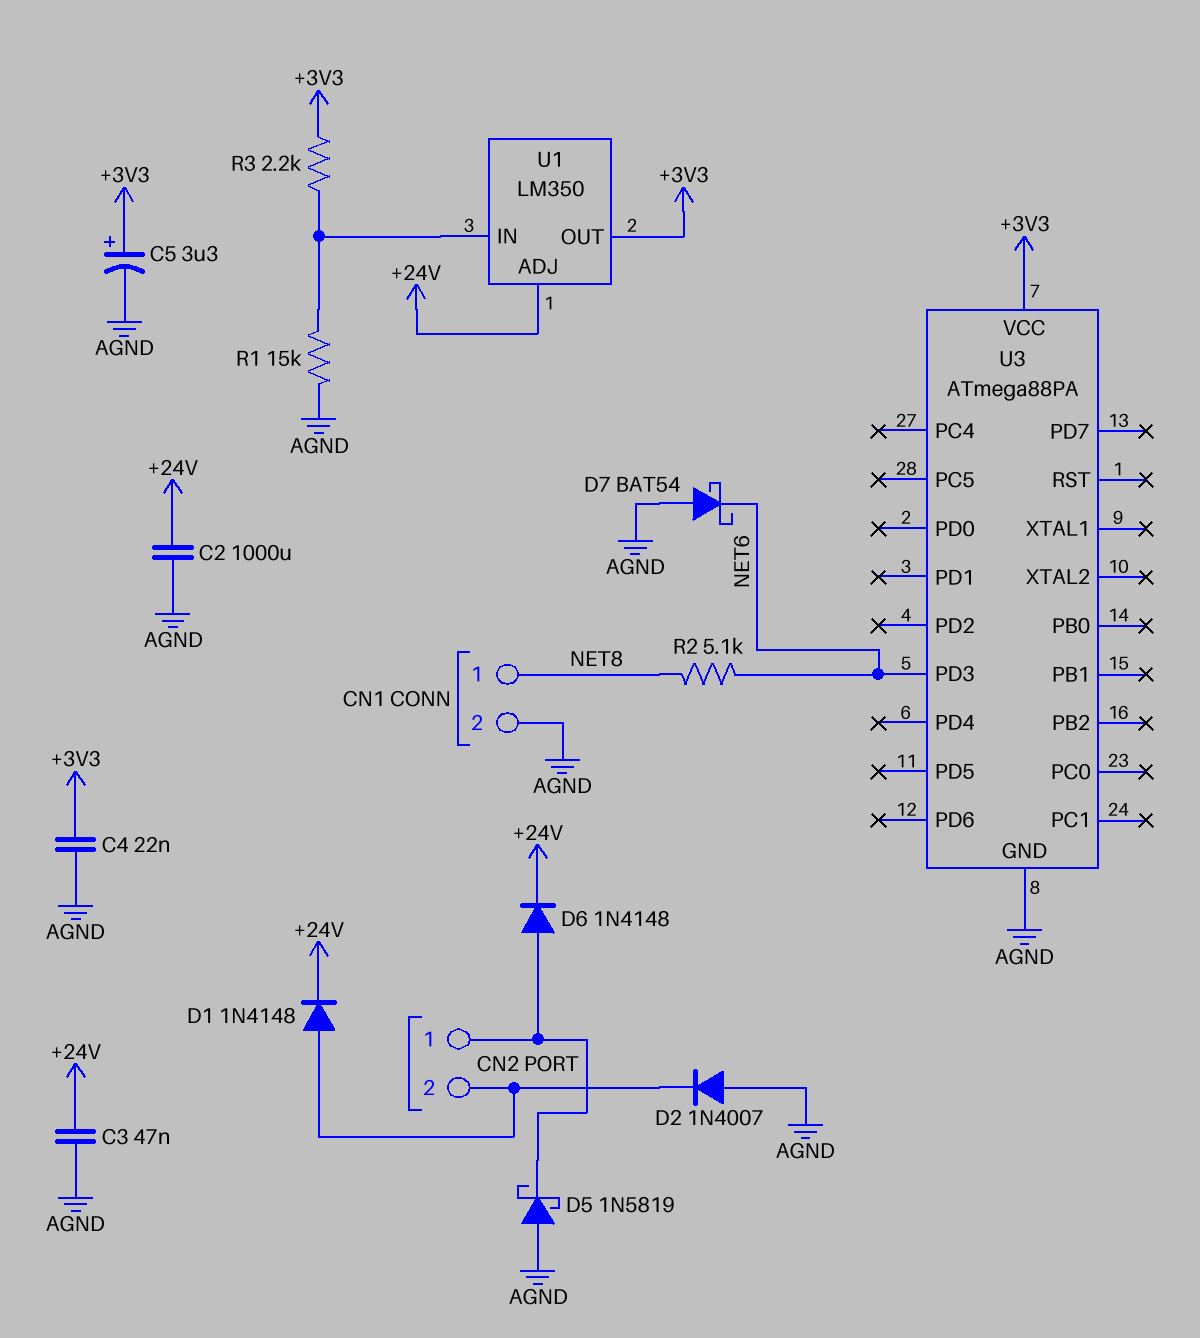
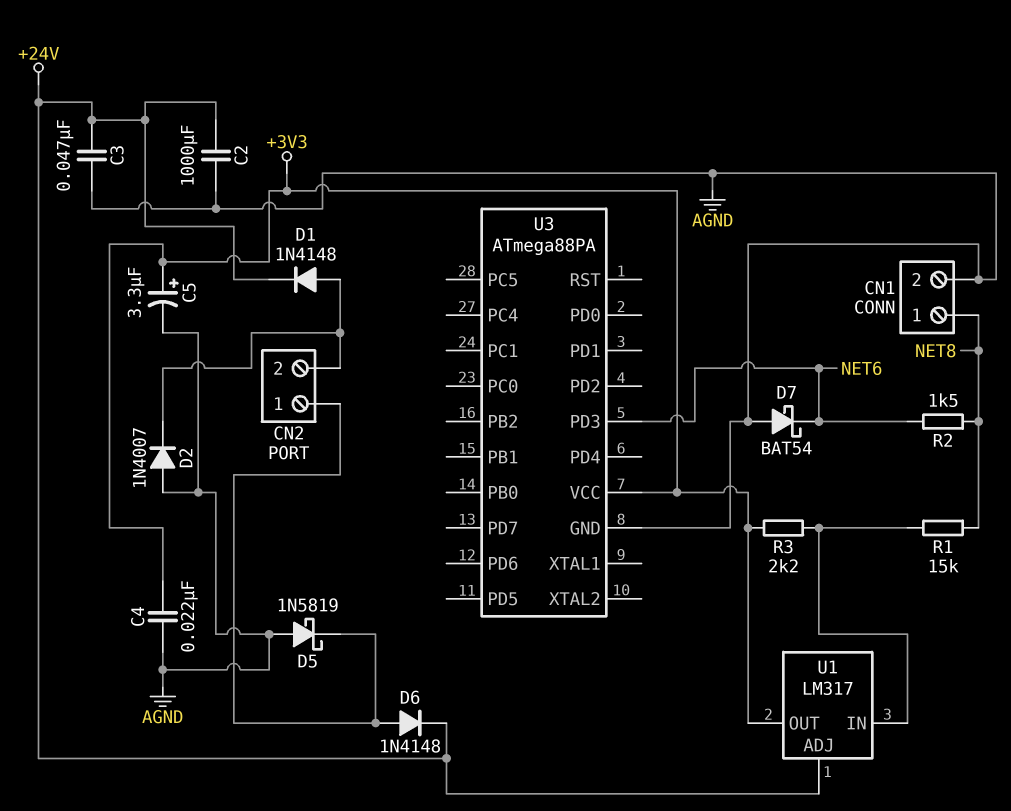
R1: 15k (AGND, U1/IN) -> 15k (NET8, U1/IN)
R2: 5.1k (NET6, NET8) -> 1.5k (NET6, NET8)
U1: LM350 -> LM317

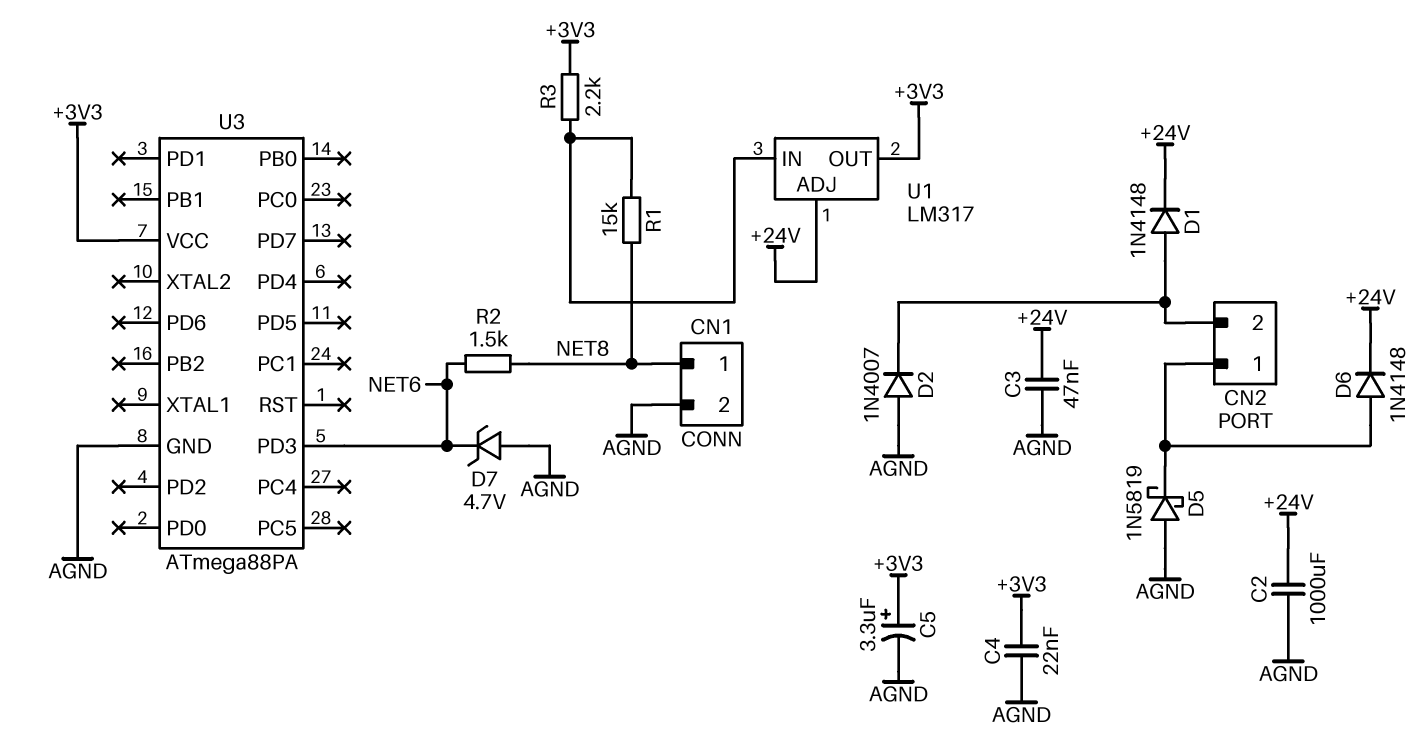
D7: schottky BAT54 (A AGND, K NET6) -> zener 4.7V (A AGND, K NET6)

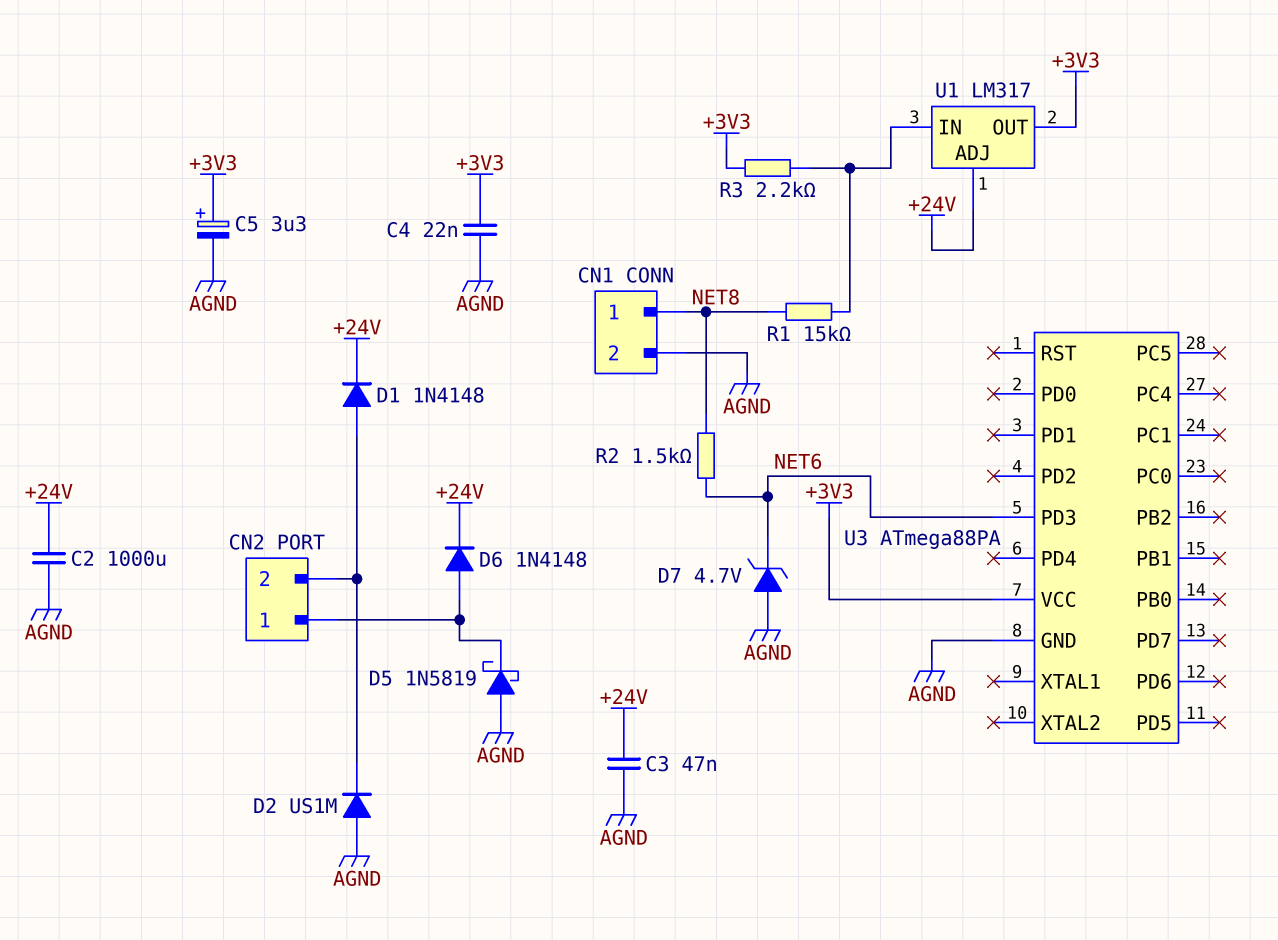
D2: diode 1N4007 (A AGND, K CN2/2) -> diode US1M (A AGND, K CN2/2)

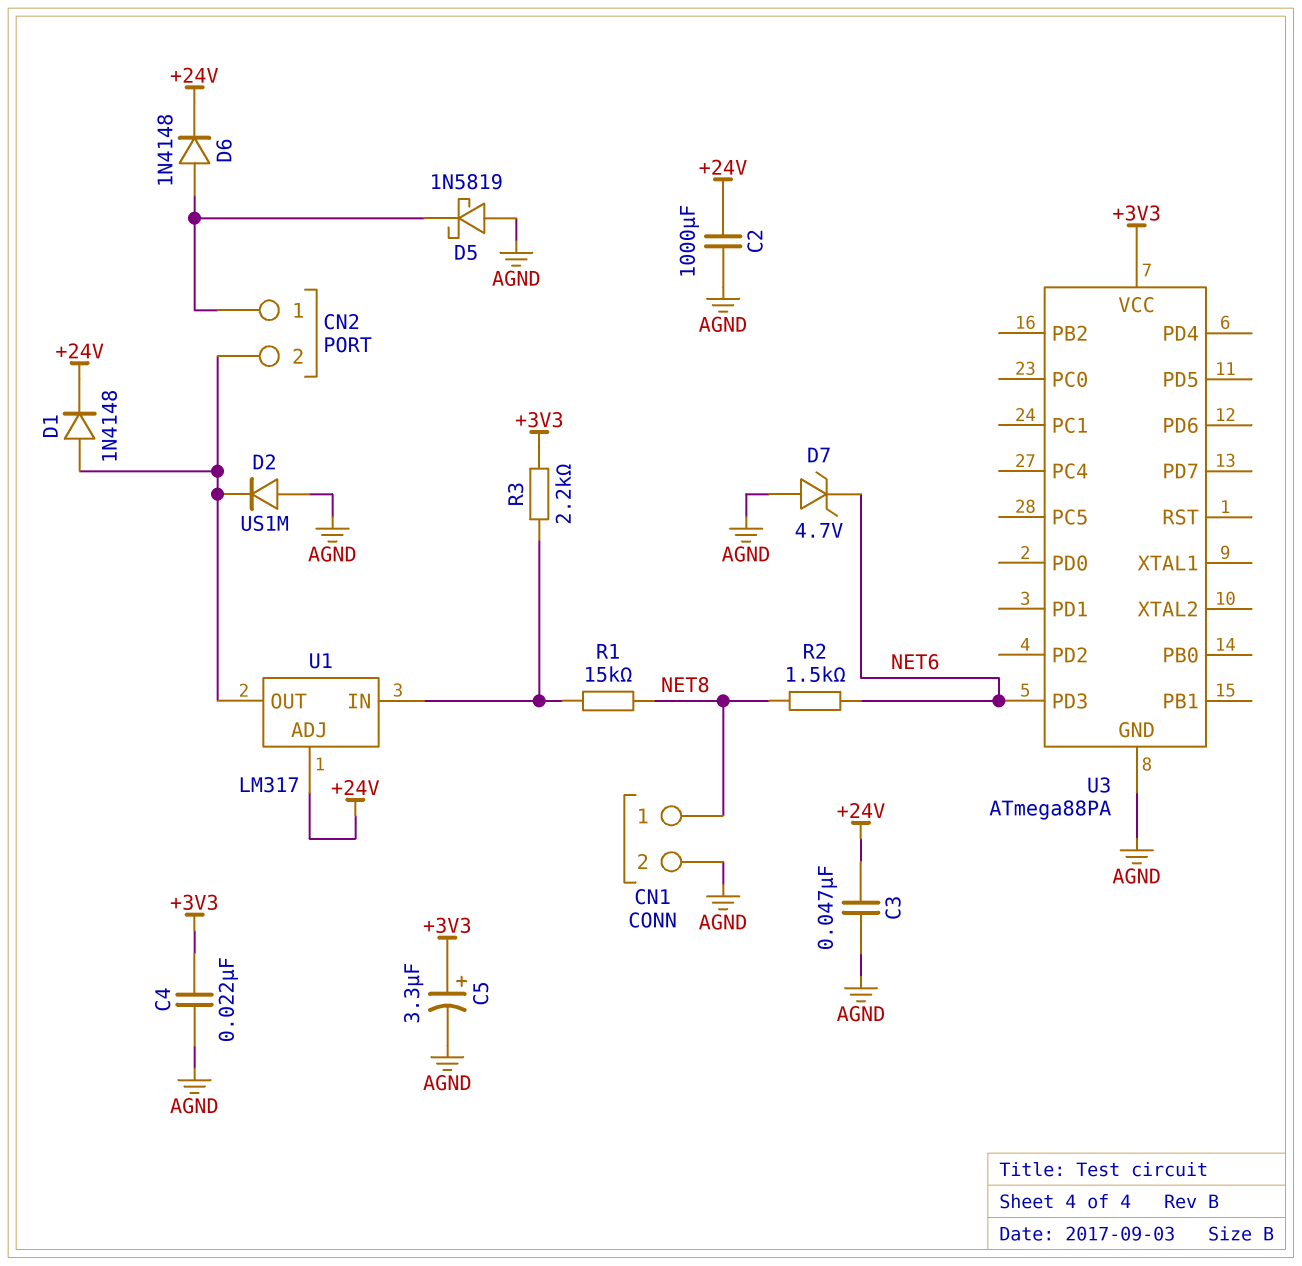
U1 pin OUT: +3V3 -> CN2/2

